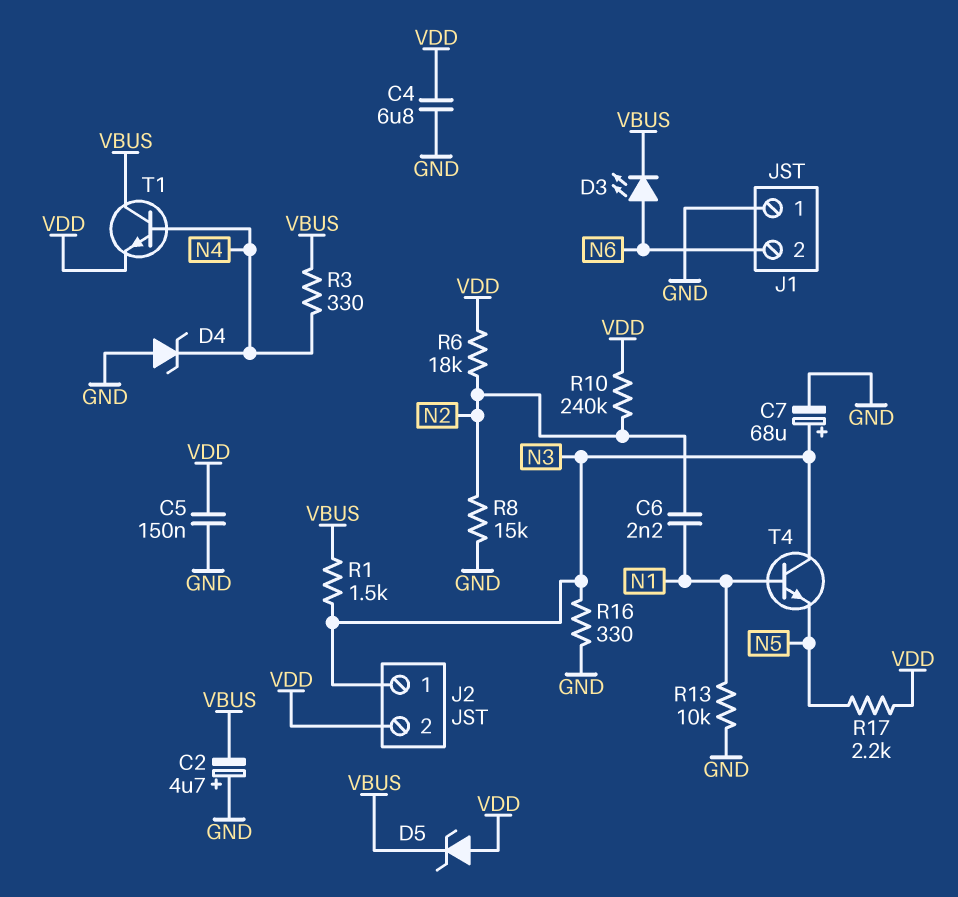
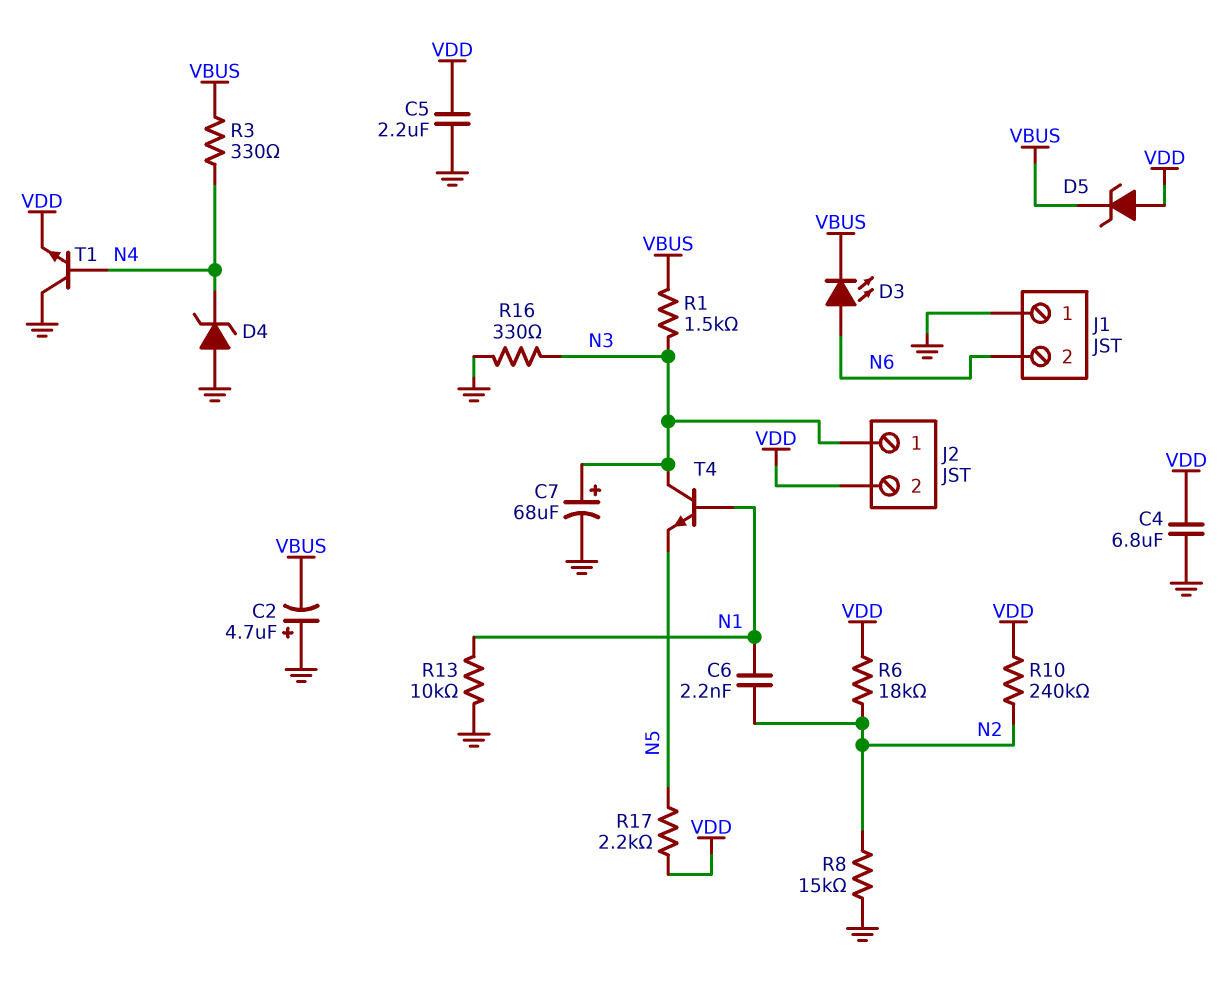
C5: 150nF (GND, VDD) -> 2.2uF (GND, VDD)
T1: NPN (B N4, C VBUS, E VDD) -> NPN (B N4, C GND, E VDD)

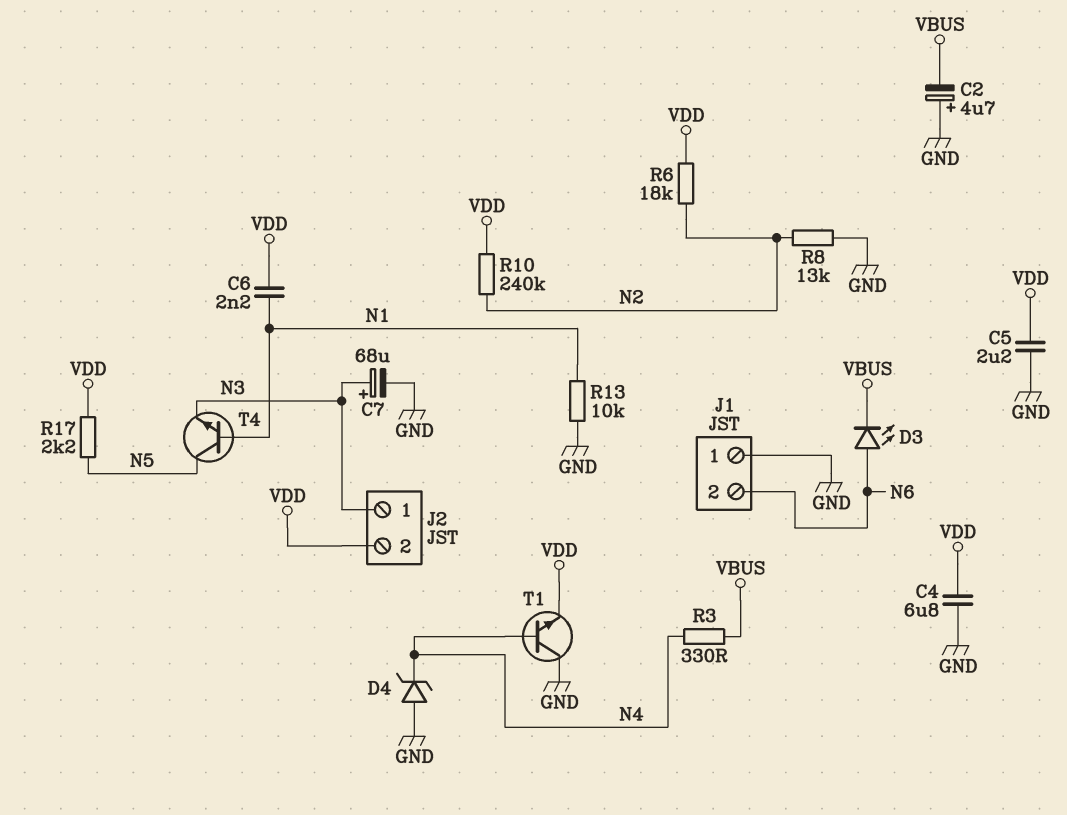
C6: 2.2nF (N1, N2) -> 2.2nF (N1, VDD)
D5: zener (A VDD, K VBUS) -> none
R1: 1.5k (N3, VBUS) -> none
R8: 15k (GND, N2) -> 13k (GND, N2)
R16: 330 (GND, N3) -> none
T4: NPN (B N1, C N3, E N5) -> NPN (B N1, C N5, E N3)

